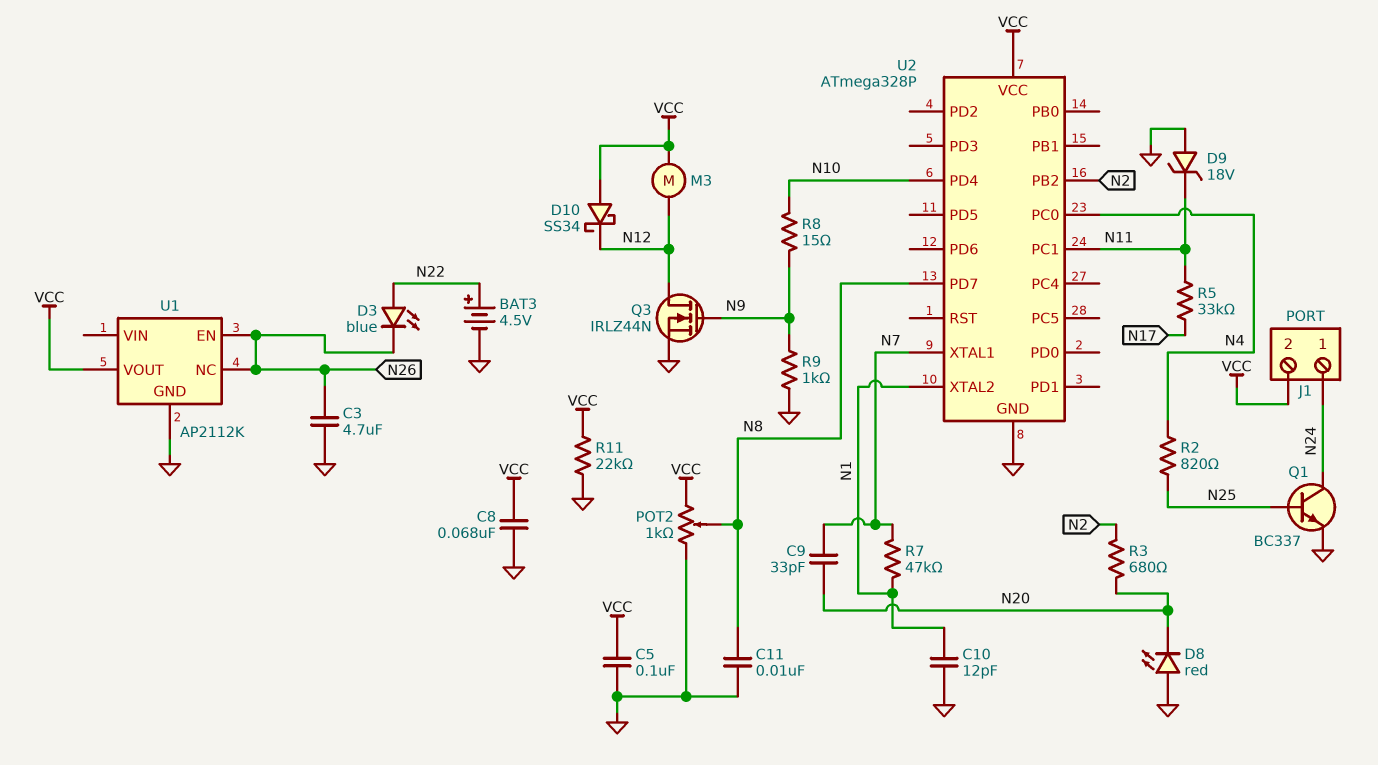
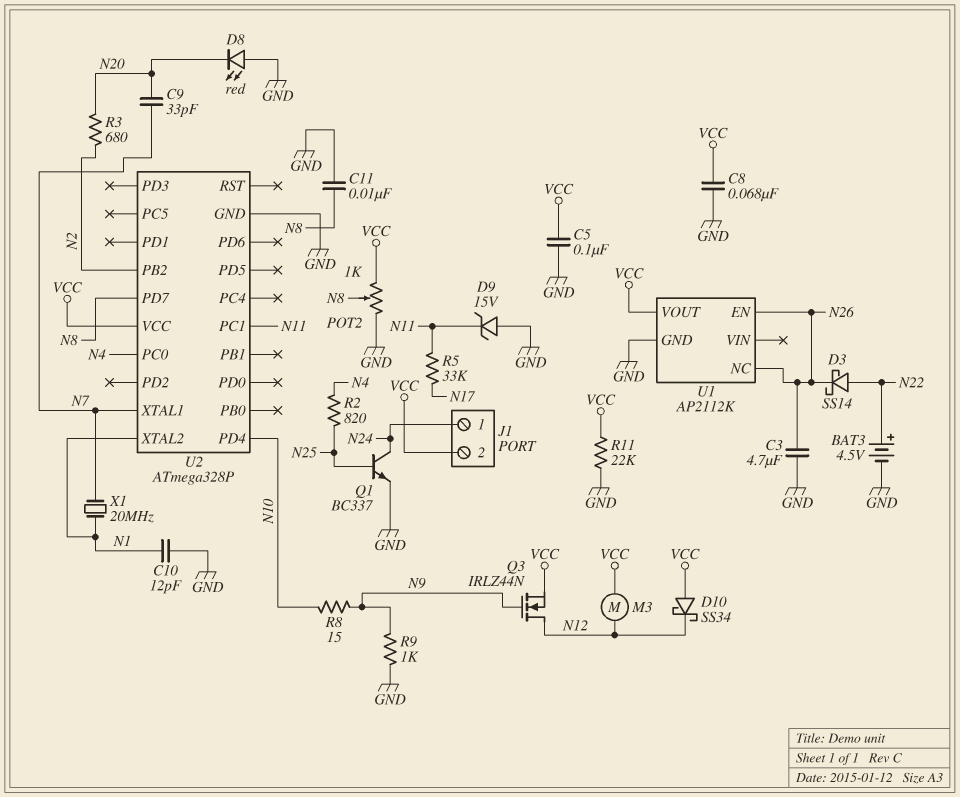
D3: LED blue (A N22, K N26) -> schottky SS14 (A N22, K N26)
D9: zener 18V (A GND, K N11) -> zener 15V (A GND, K N11)
Q3: NMOS IRLZ44N (G N9, D N12, S GND) -> NMOS IRLZ44N (G N9, D N12, S VCC)
R7: 47k (N1, N7) -> none
X1: none -> 20MHz (N1, N7)

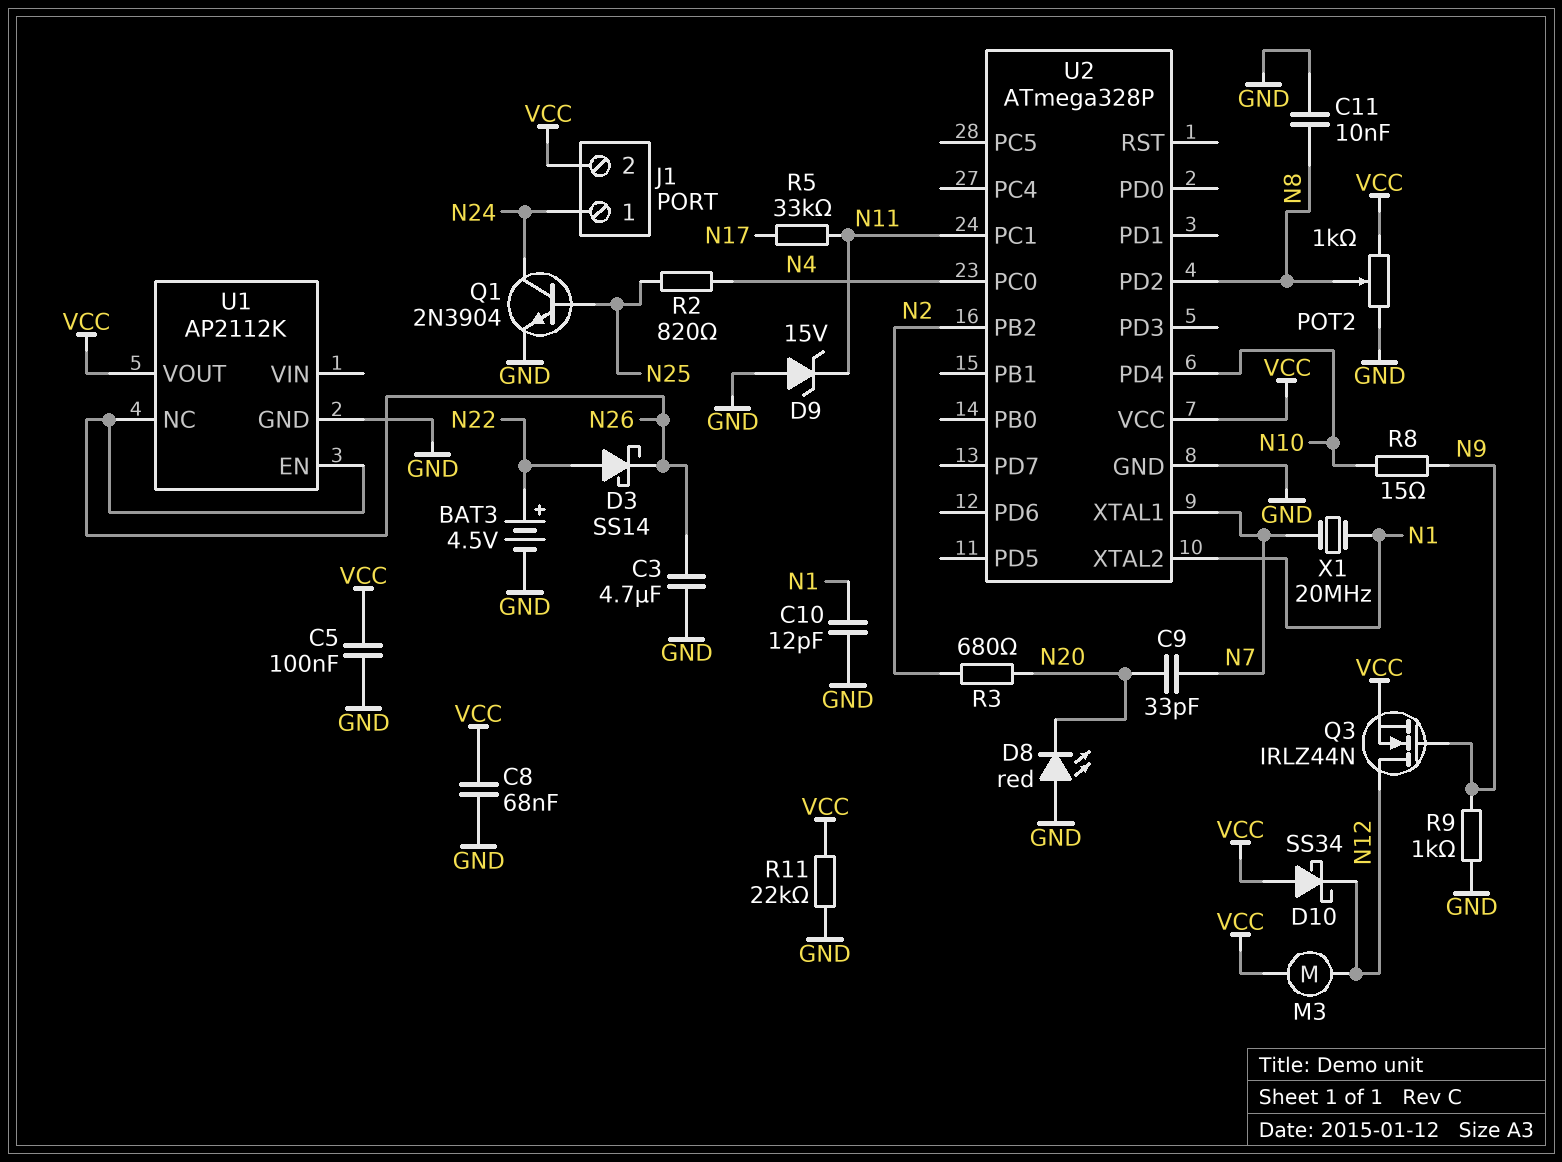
Q1: NPN BC337 (B N25, C N24, E GND) -> NPN 2N3904 (B N25, C N24, E GND)
U2 pin PD2: none -> N8
U2 pin PD7: N8 -> none

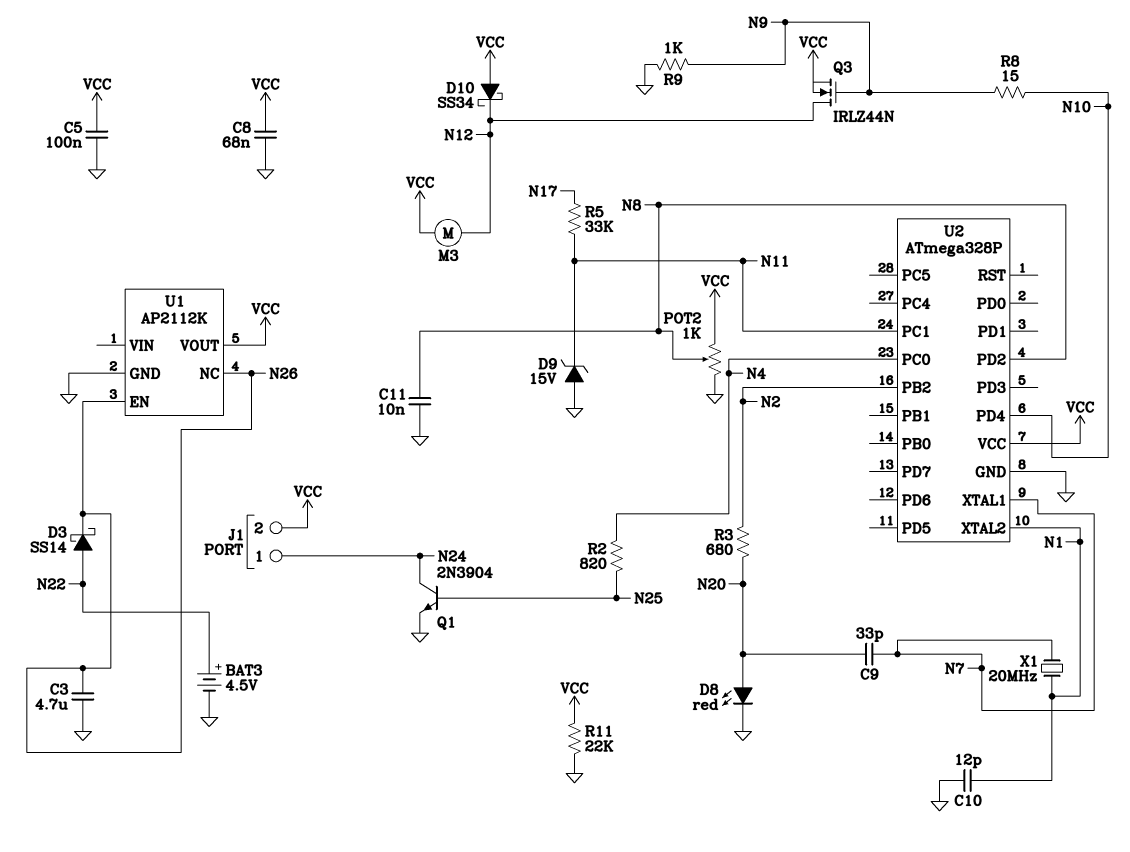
D8: LED red (A GND, K N20) -> LED red (A N20, K GND)

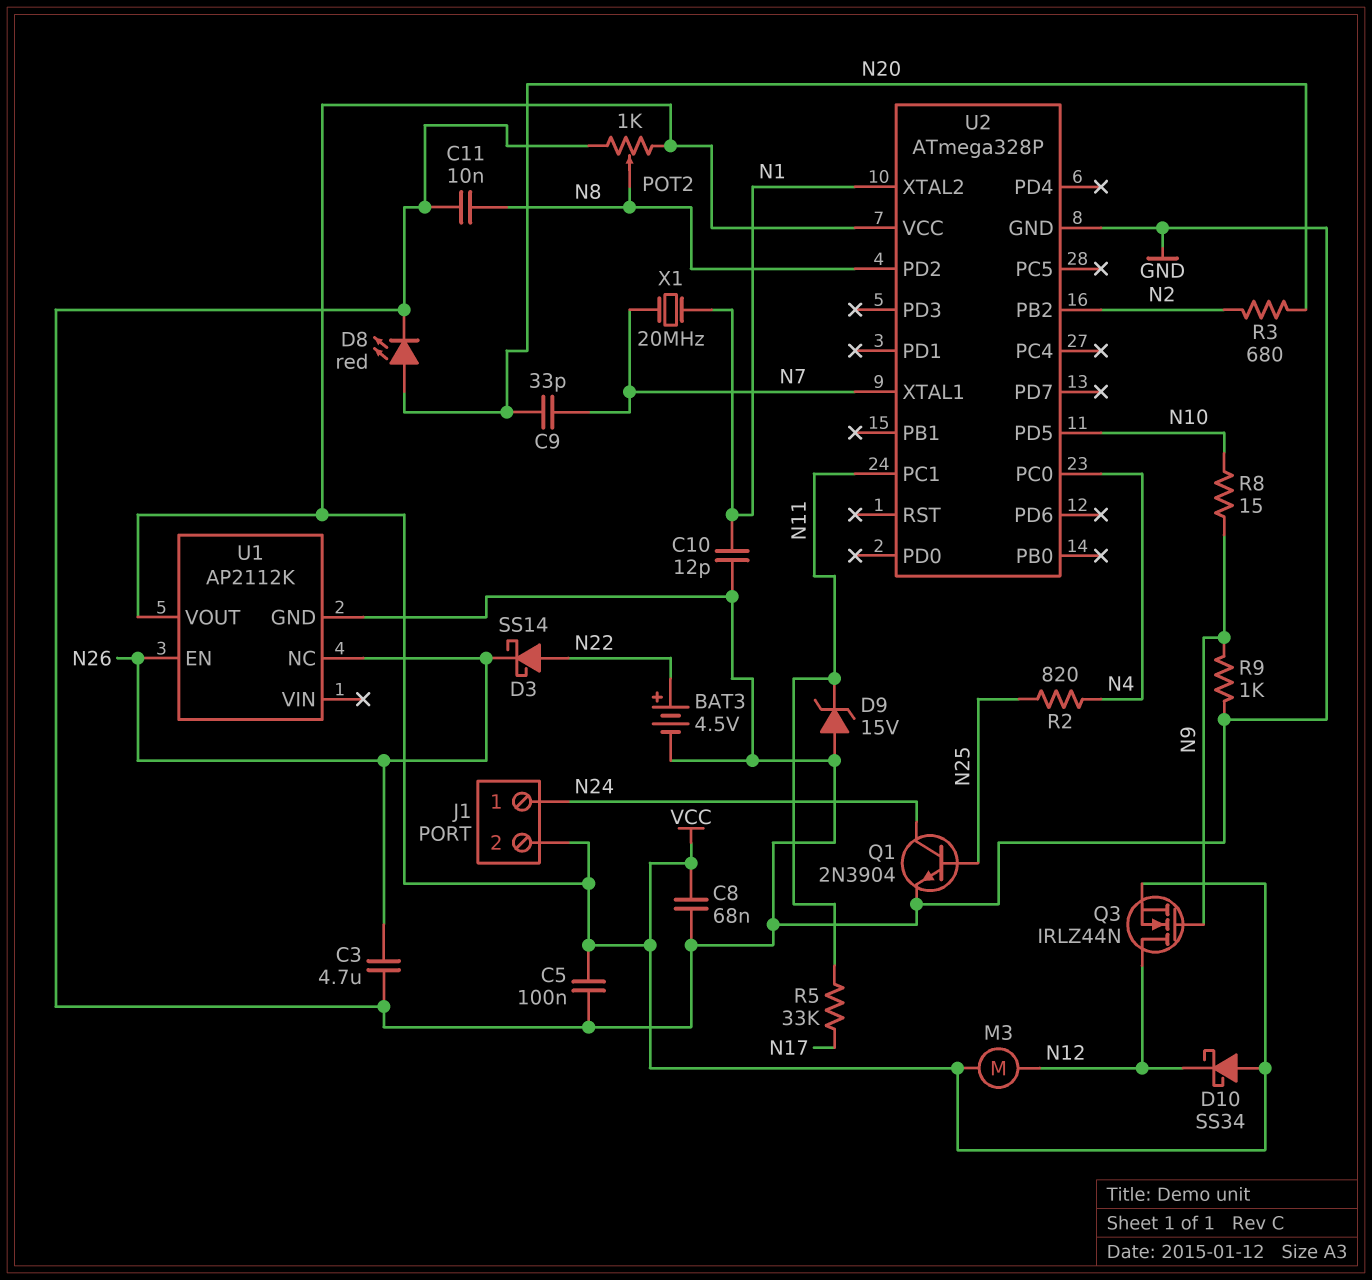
R11: 22k (GND, VCC) -> none
U2 pin PD4: N10 -> none
U2 pin PD5: none -> N10

